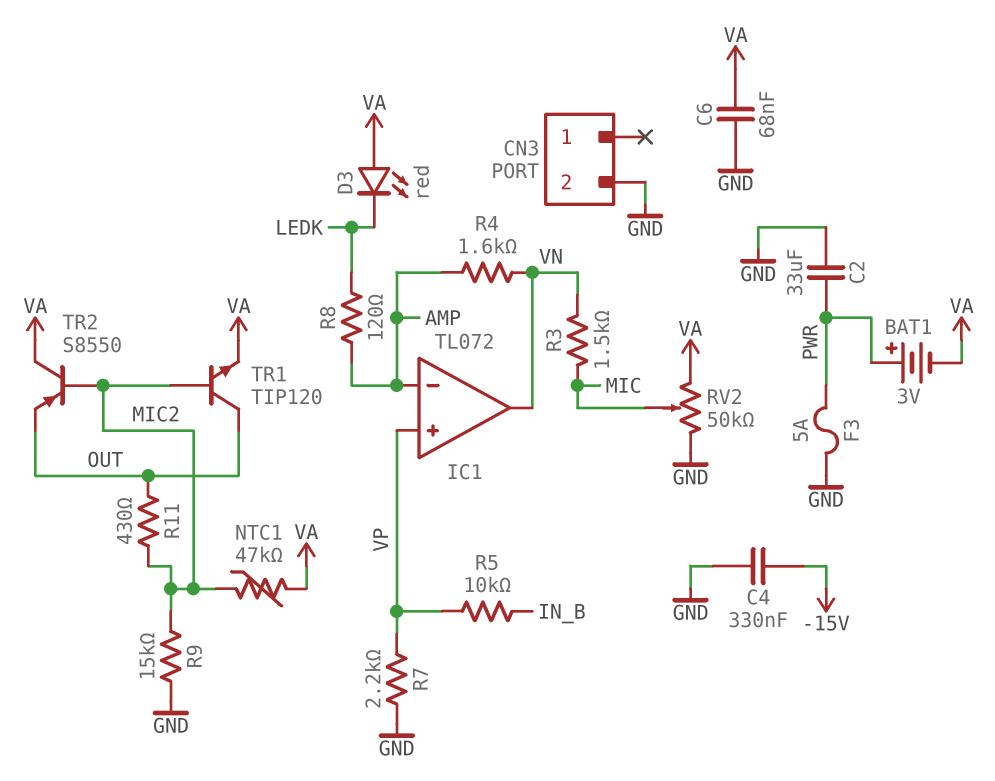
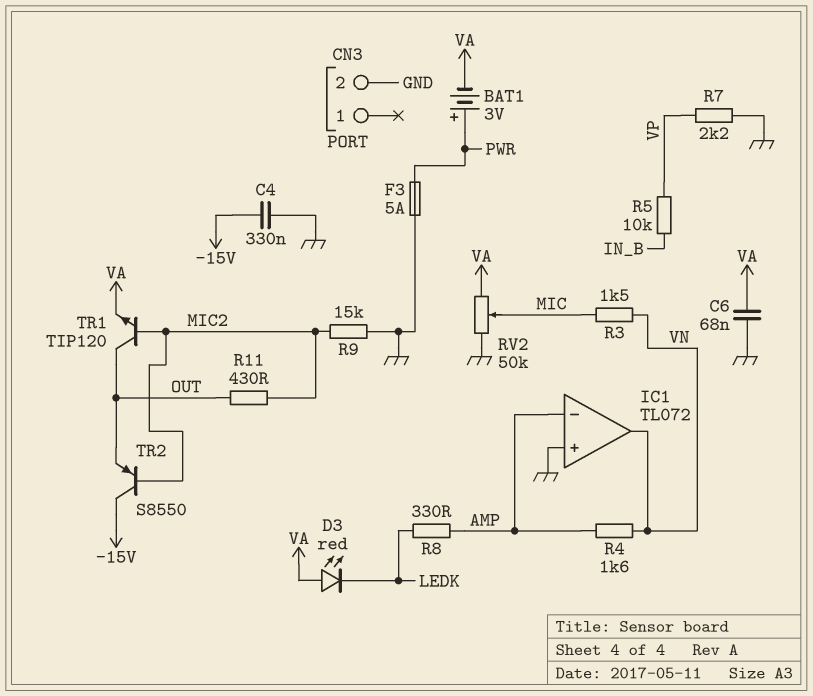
C2: 33uF (GND, PWR) -> none
IC1 pin in+: VP -> GND
NTC1: 47k (MIC2, VA) -> none
R8: 120 (AMP, LEDK) -> 330 (AMP, LEDK)
TR2: PNP S8550 (B MIC2, C VA, E OUT) -> PNP S8550 (B MIC2, C -15V, E OUT)

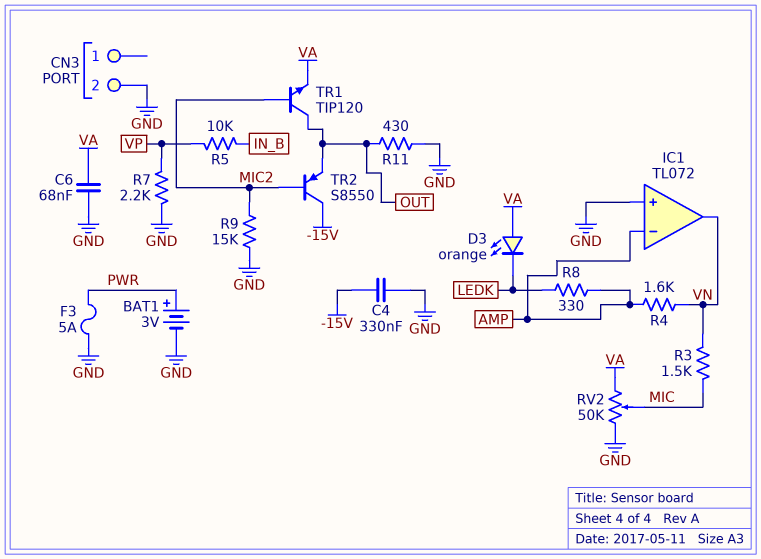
BAT1: 3V (plus PWR, minus VA) -> 3V (plus PWR, minus GND)
D3: LED red (A VA, K LEDK) -> LED orange (A VA, K LEDK)
R11: 430 (MIC2, OUT) -> 430 (GND, OUT)

